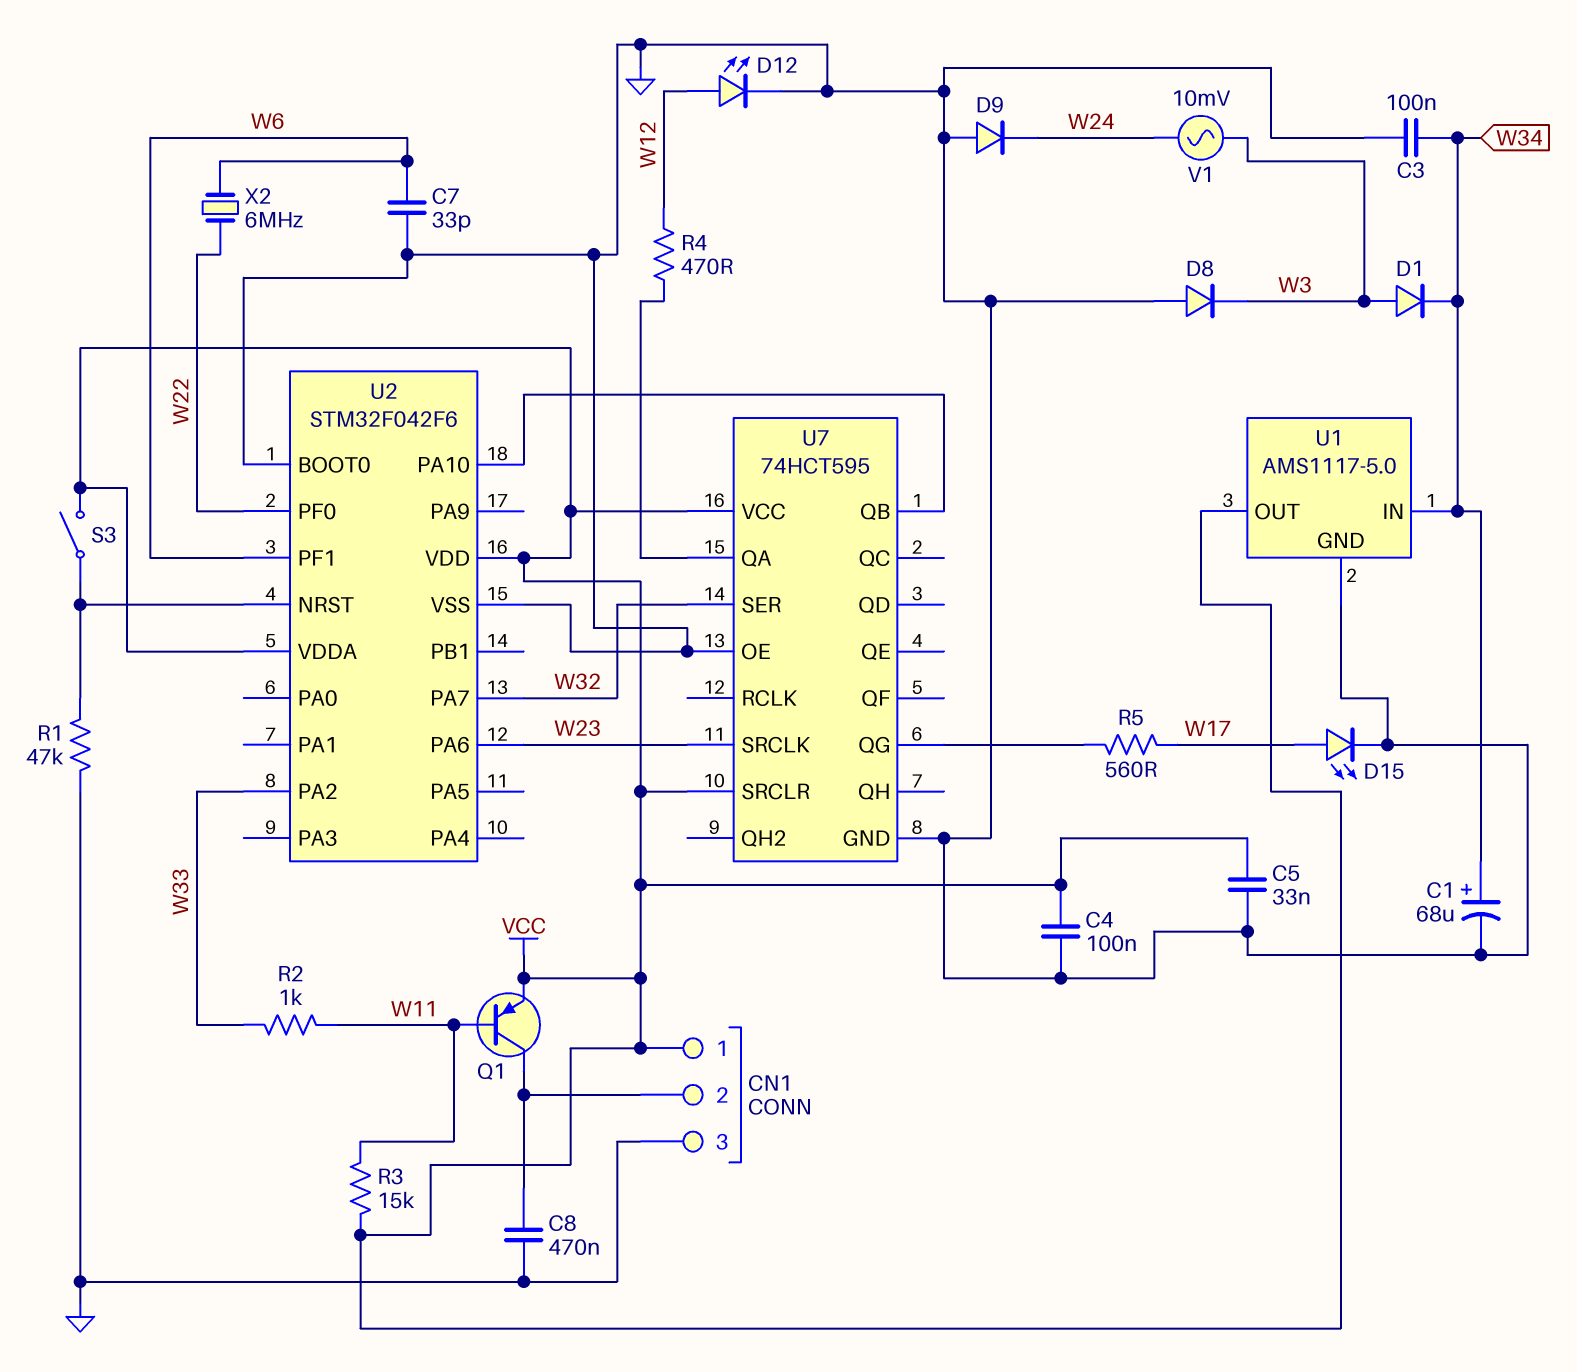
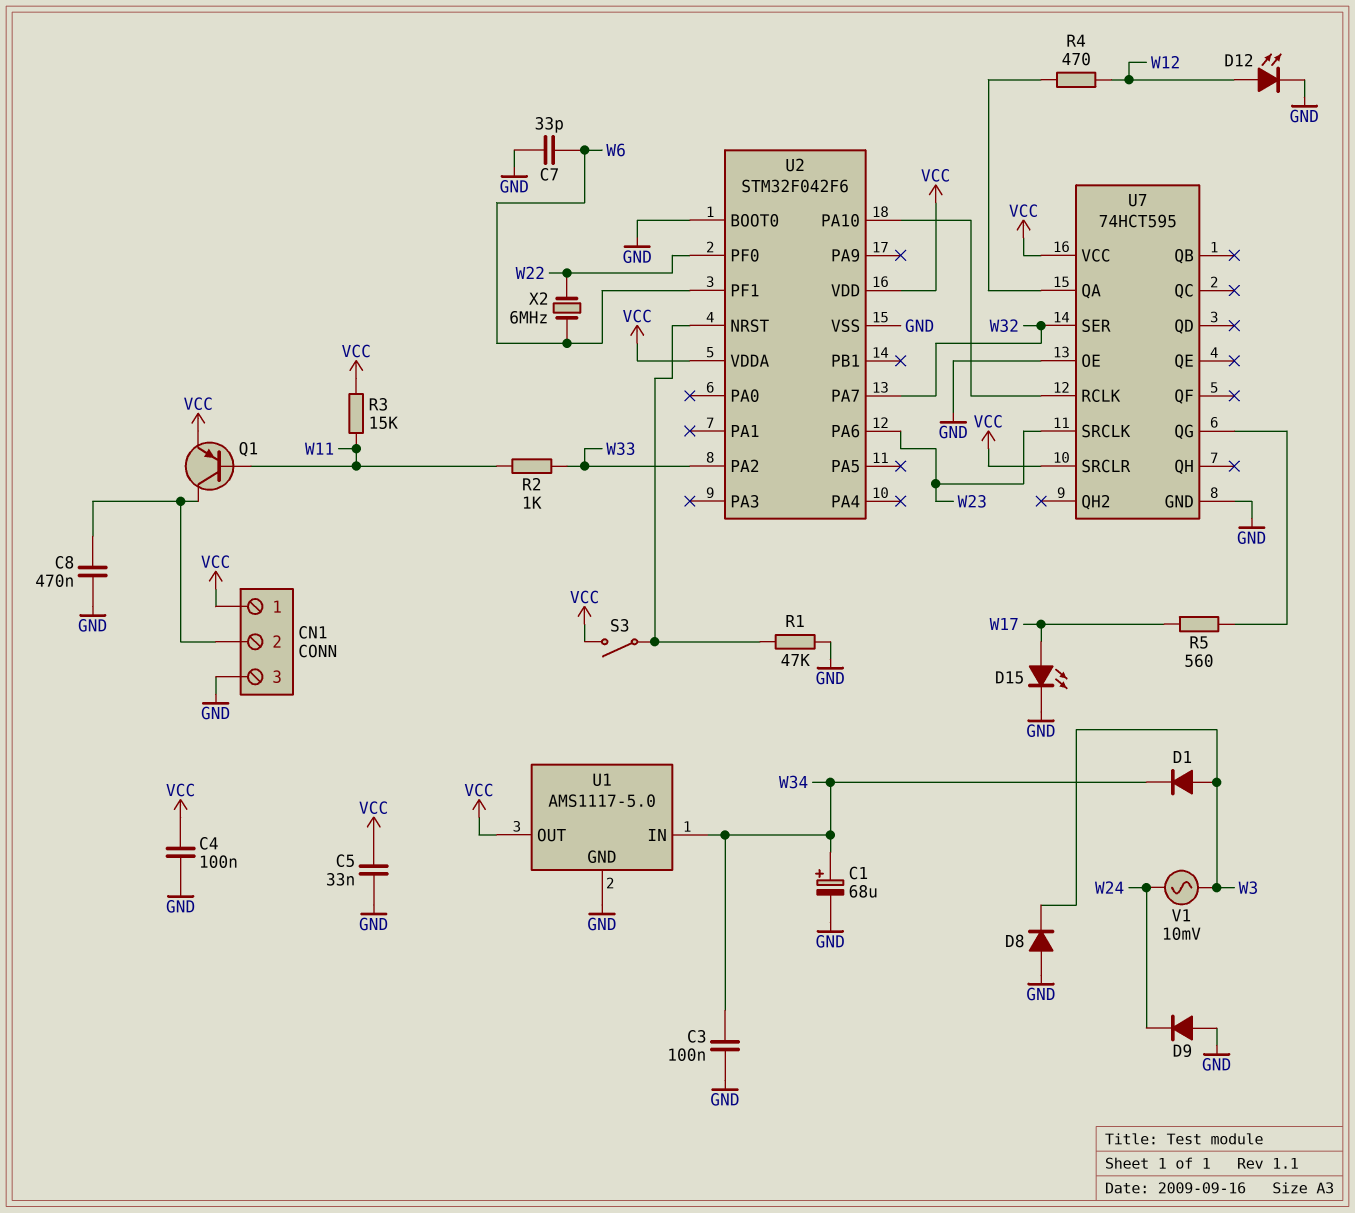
U7 pin QB: U2/PA10 -> none
U7 pin RCLK: none -> U2/PA10

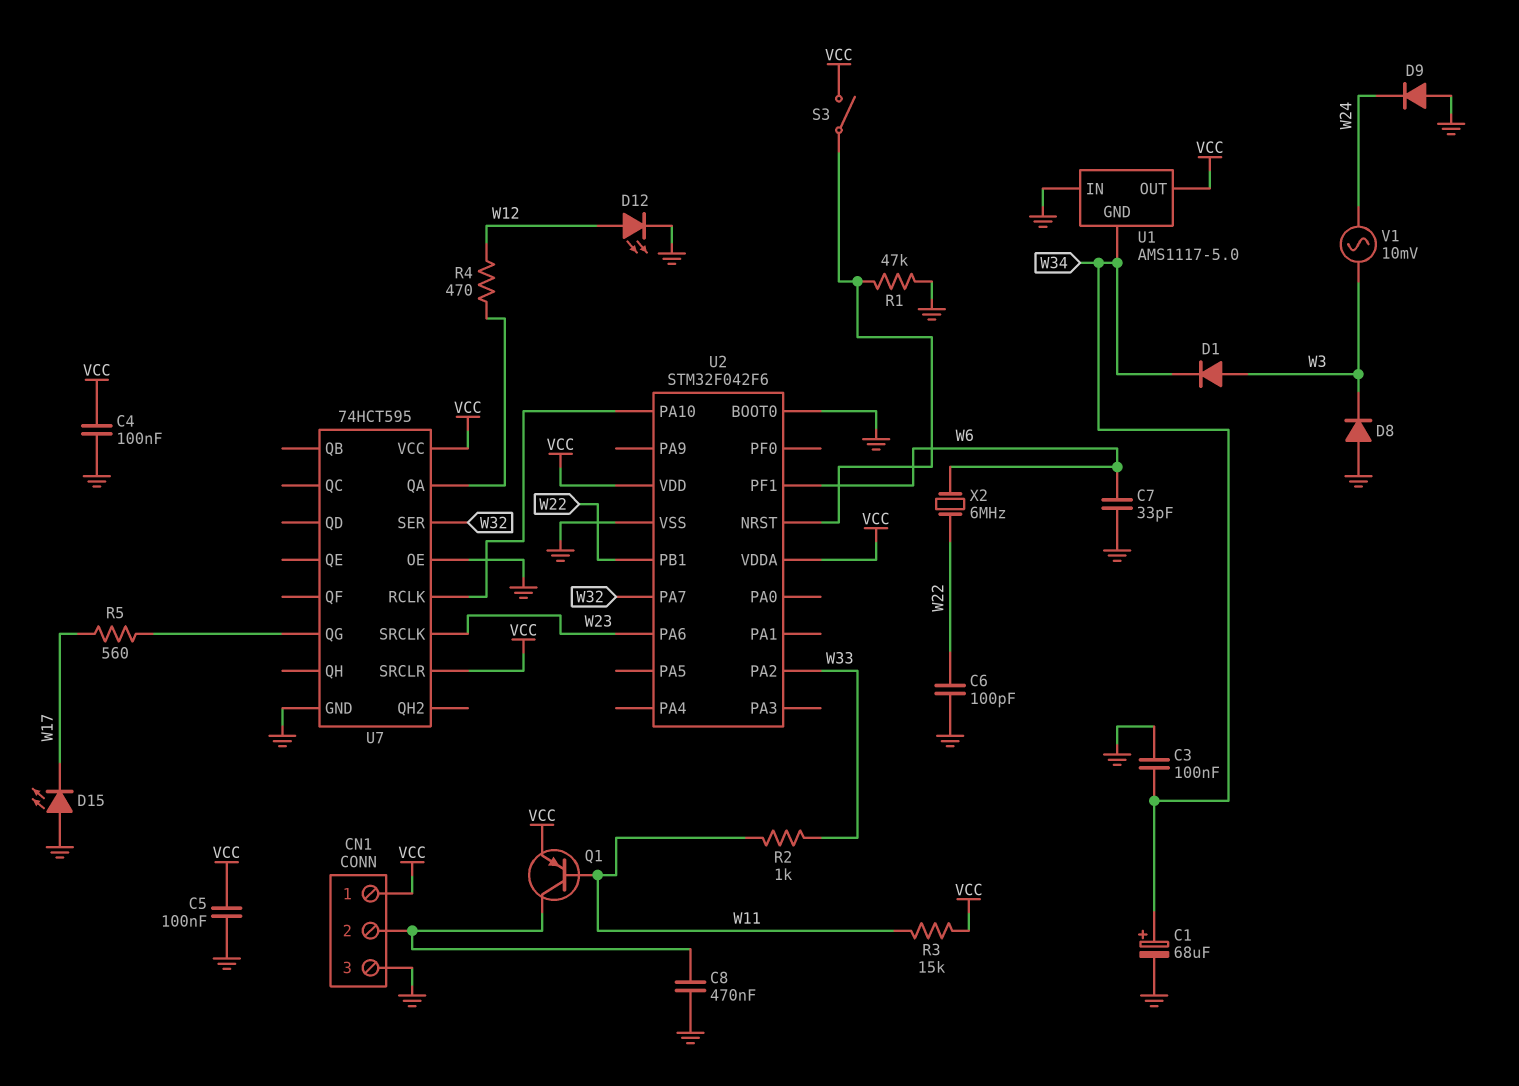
C5: 33nF (GND, VCC) -> 100nF (GND, VCC)
C6: none -> 100pF (GND, W22)
D15: LED (A W17, K GND) -> LED (A GND, K W17)
U1 pin GND: GND -> W34
U1 pin IN: W34 -> GND
U2 pin PB1: none -> W22
U2 pin PF0: W22 -> none

